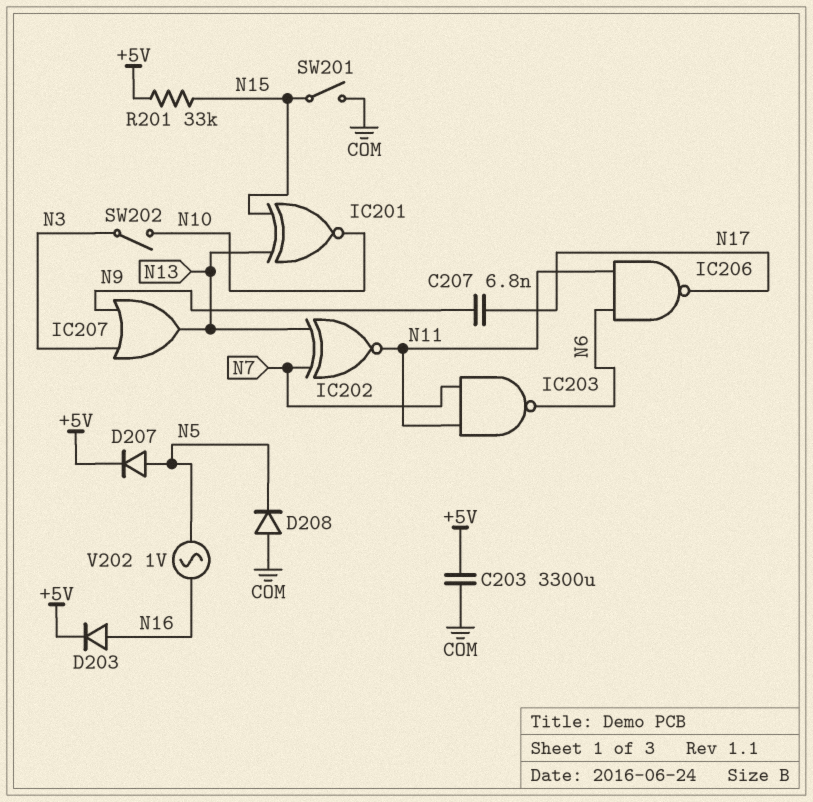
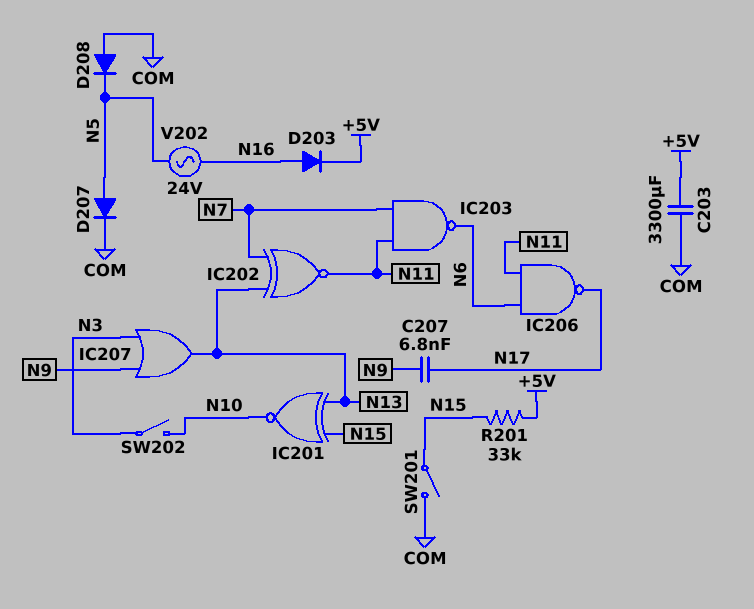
D207: diode (A N5, K +5V) -> diode (A N5, K COM)
V202: AC 1V (N5, N16) -> AC 24V (N5, N16)

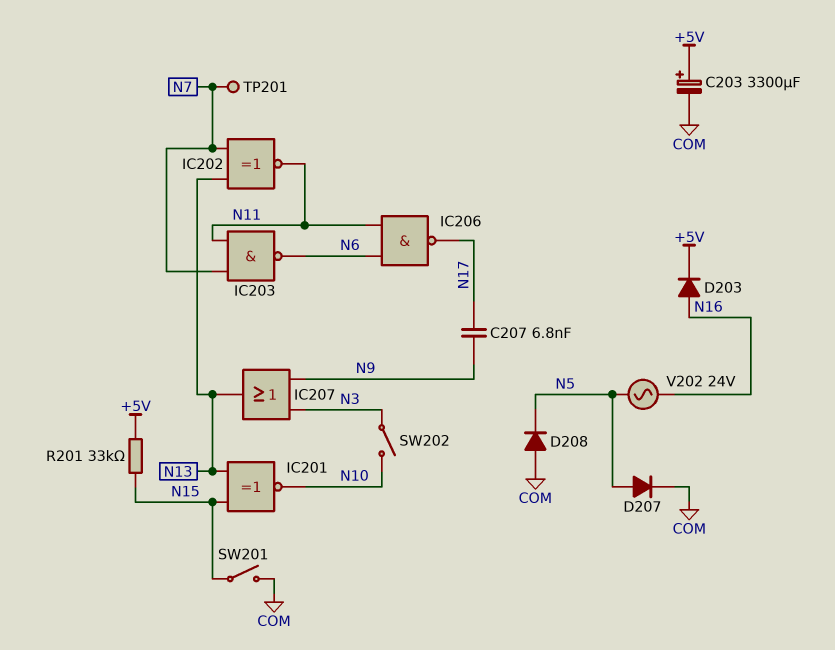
C203: 3300uF (+5V, COM) -> 3300uF (plus +5V, minus COM)
TP201: none -> test point (N7)

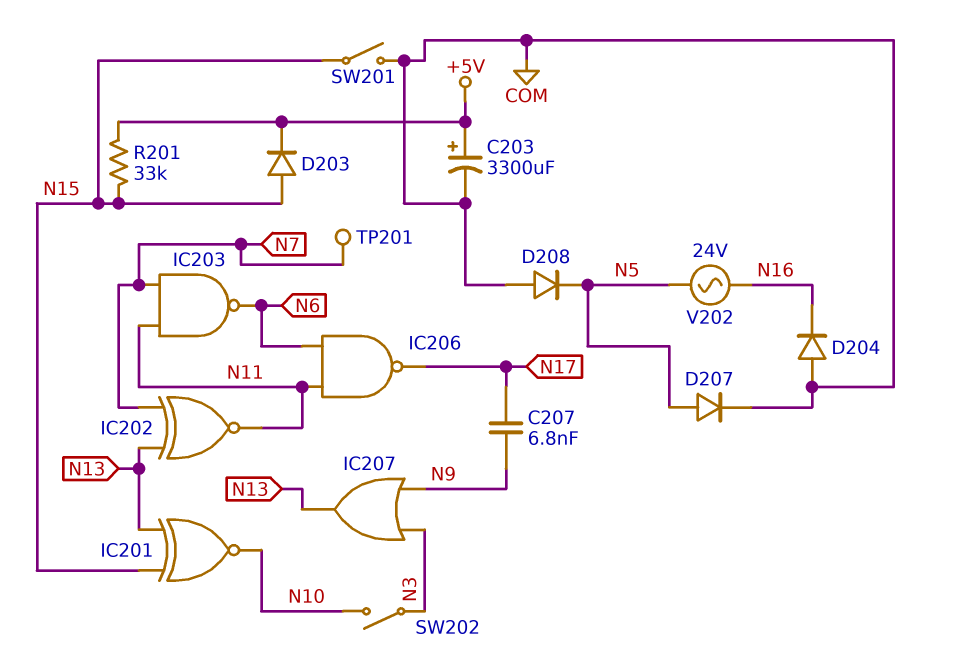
D203: diode (A N16, K +5V) -> diode (A N15, K +5V)
D204: none -> diode (A COM, K N16)

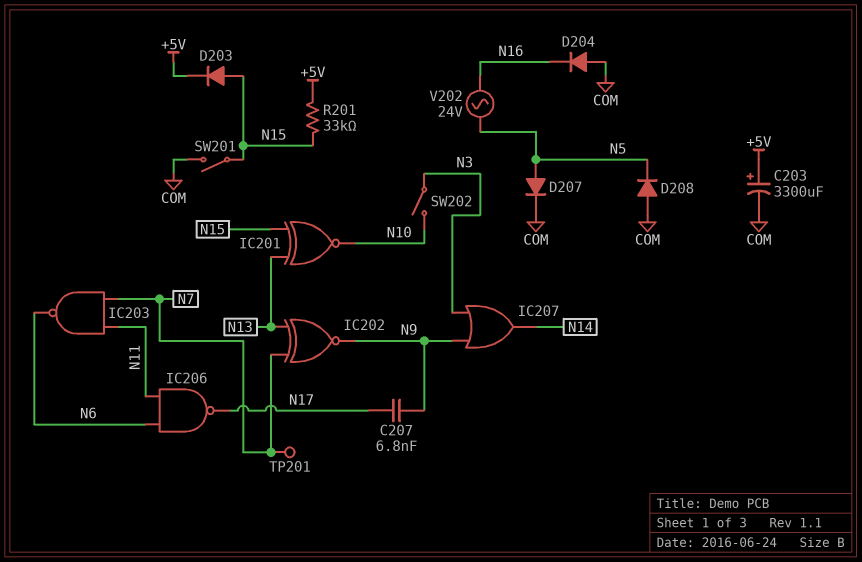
IC202: XNOR (in N7, in N13, out N11) -> XNOR (in N7, in N13, out N9)
IC207: OR (in N3, in N9, out N13) -> OR (in N3, in N9, out N14)

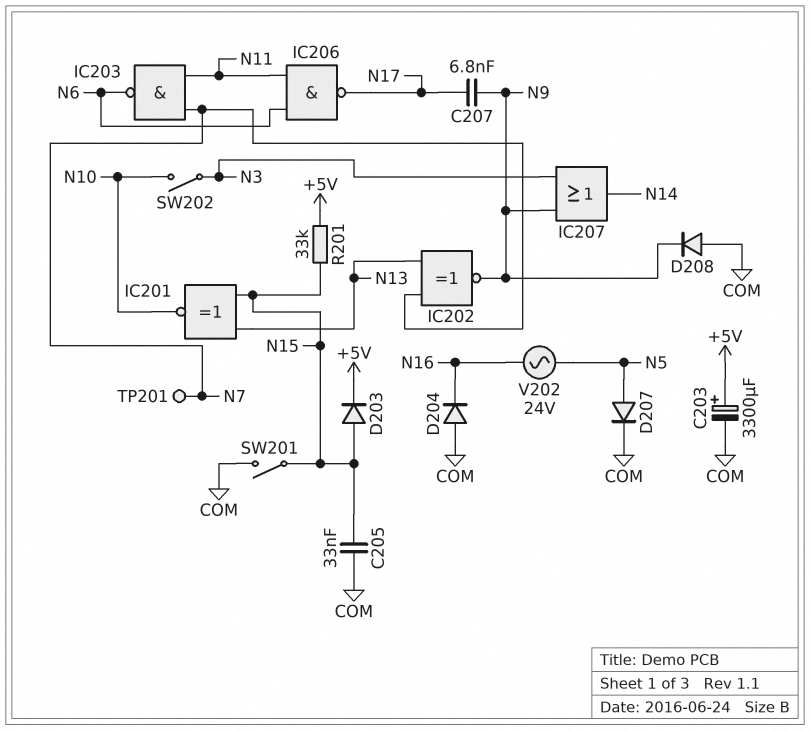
C205: none -> 33nF (COM, N15)
D208: diode (A COM, K N5) -> diode (A COM, K N9)

